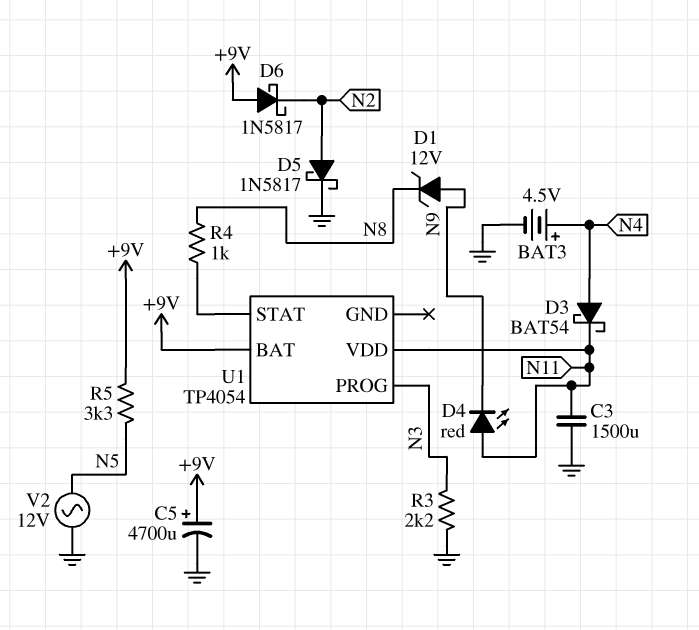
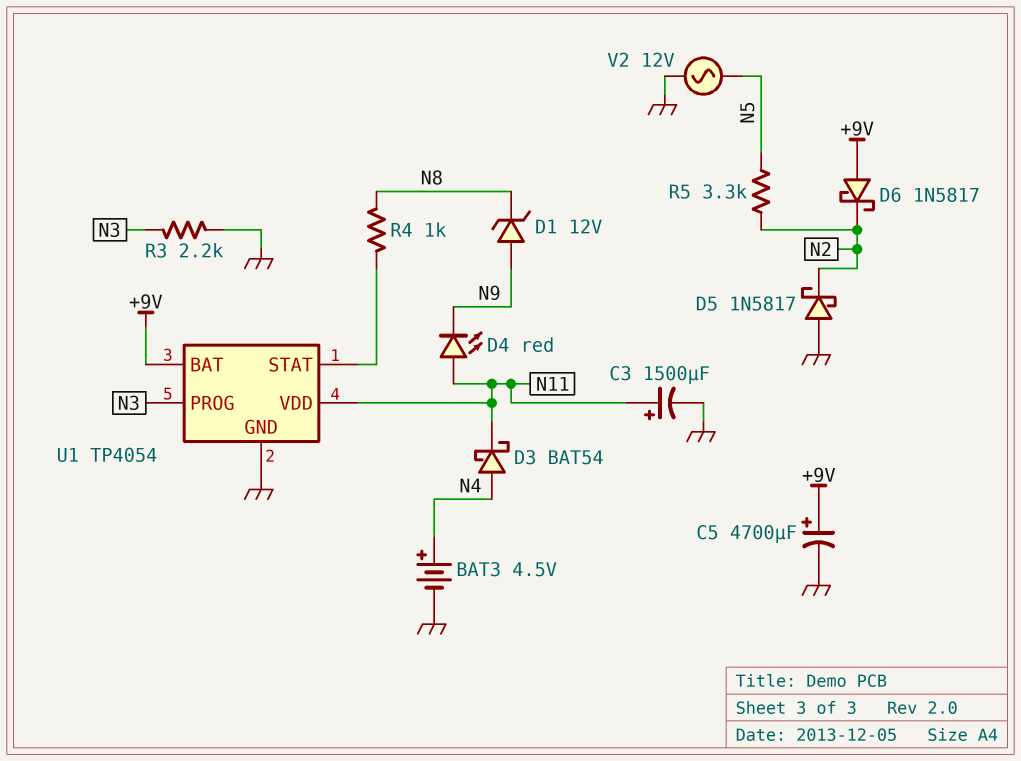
C3: 1500uF (GND, N11) -> 1500uF (plus N11, minus GND)
D5: schottky 1N5817 (A N2, K GND) -> schottky 1N5817 (A GND, K N2)
R5: 3.3k (+9V, N5) -> 3.3k (N2, N5)
U1 pin GND: none -> GND

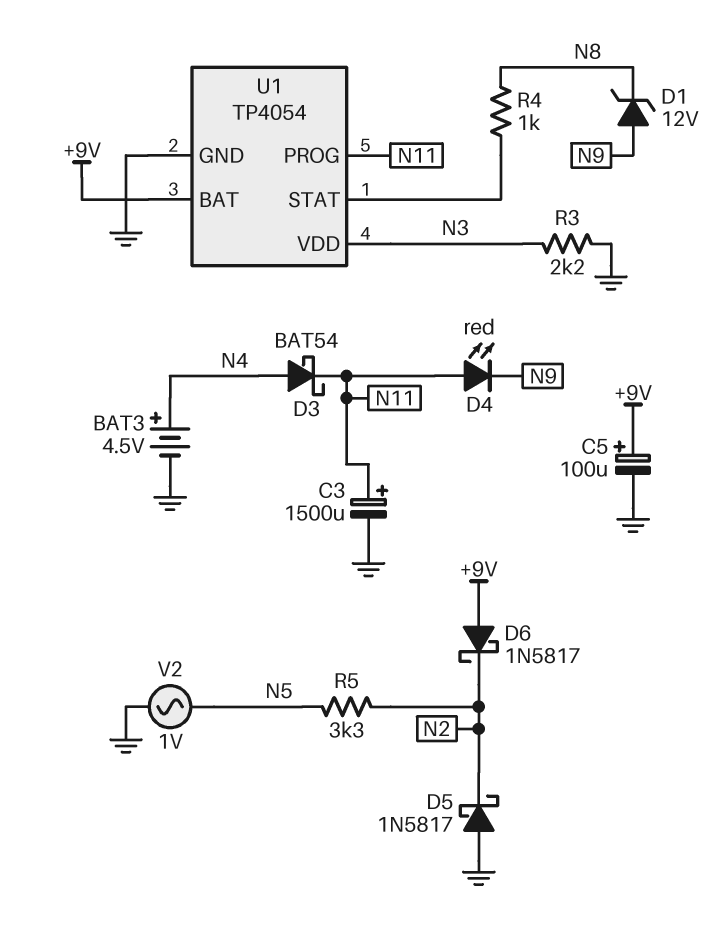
C5: 4700uF (plus +9V, minus GND) -> 100uF (plus +9V, minus GND)
U1 pin PROG: N3 -> N11
U1 pin VDD: N11 -> N3
V2: AC 12V (GND, N5) -> AC 1V (GND, N5)

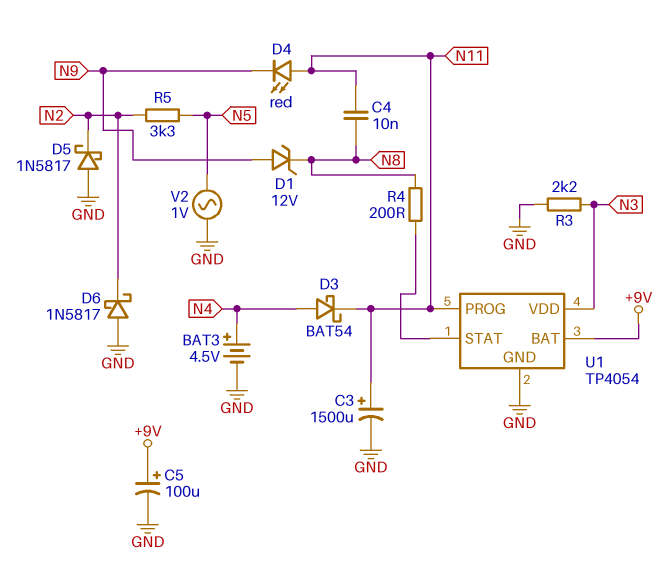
C4: none -> 10nF (N8, N11)
D6: schottky 1N5817 (A +9V, K N2) -> schottky 1N5817 (A GND, K N2)
R4: 1k (N8, U1/STAT) -> 200 (N8, U1/STAT)

